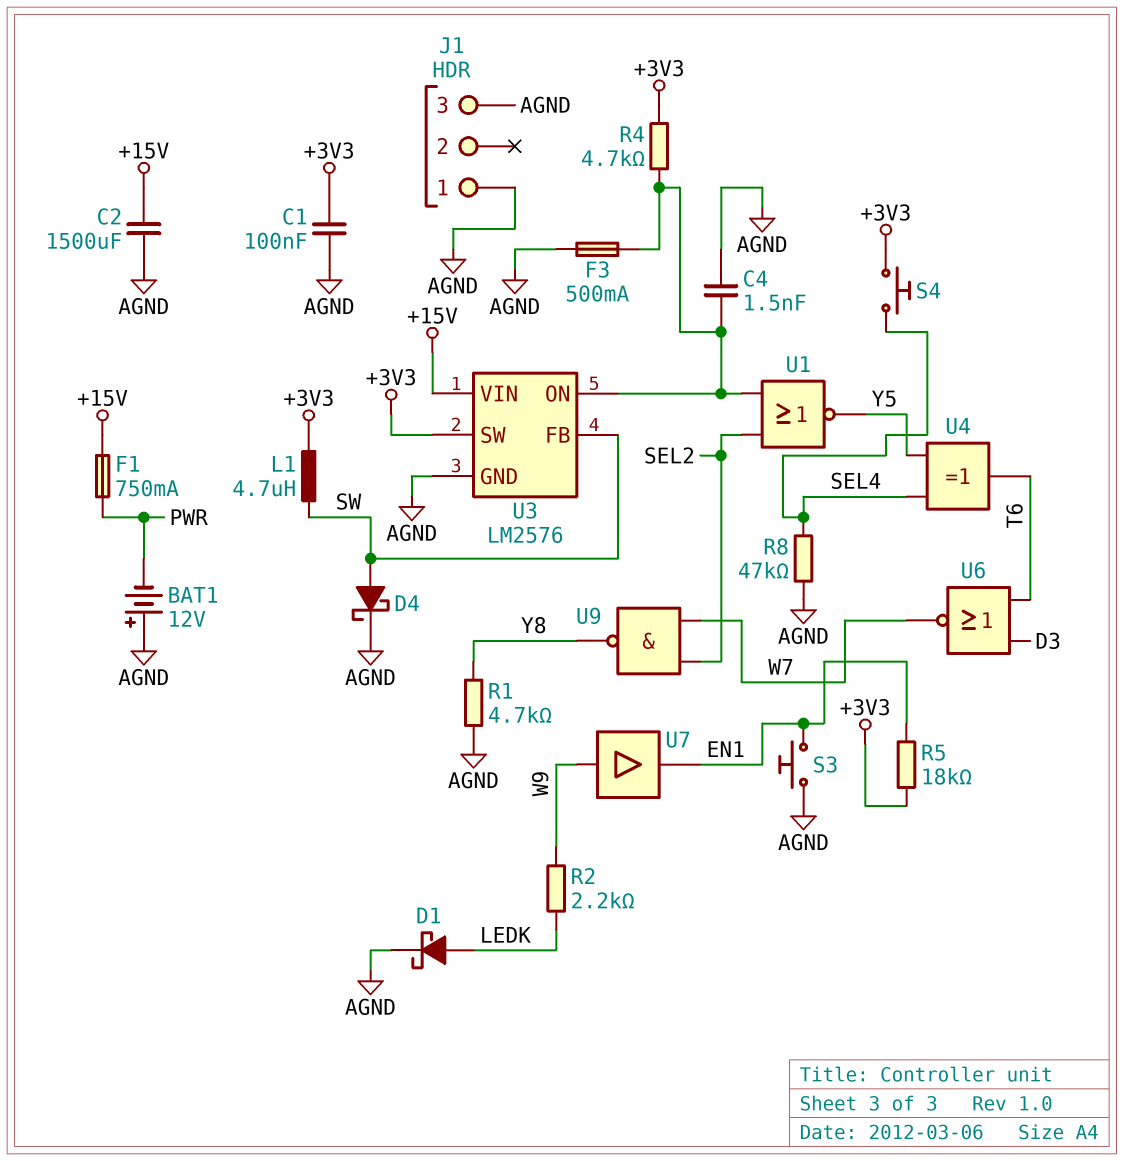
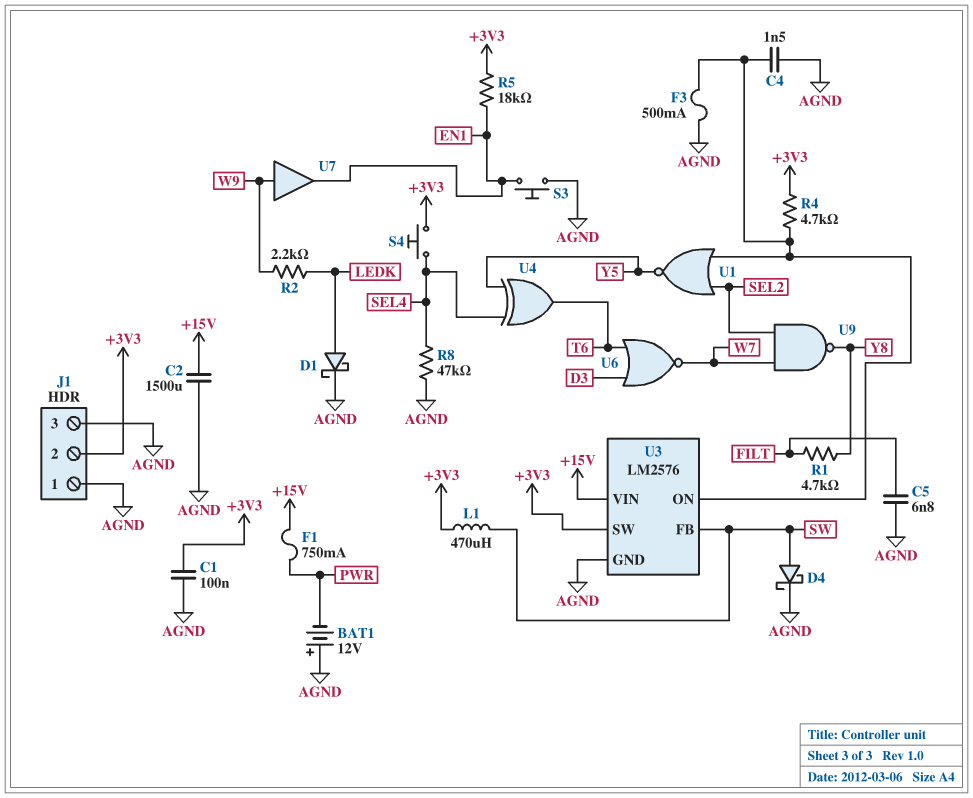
C5: none -> 6.8nF (AGND, FILT)
J1 pin 2: none -> +3V3
L1: 4.7uH (+3V3, SW) -> 470uH (+3V3, SW)
R1: 4.7k (AGND, Y8) -> 4.7k (FILT, Y8)

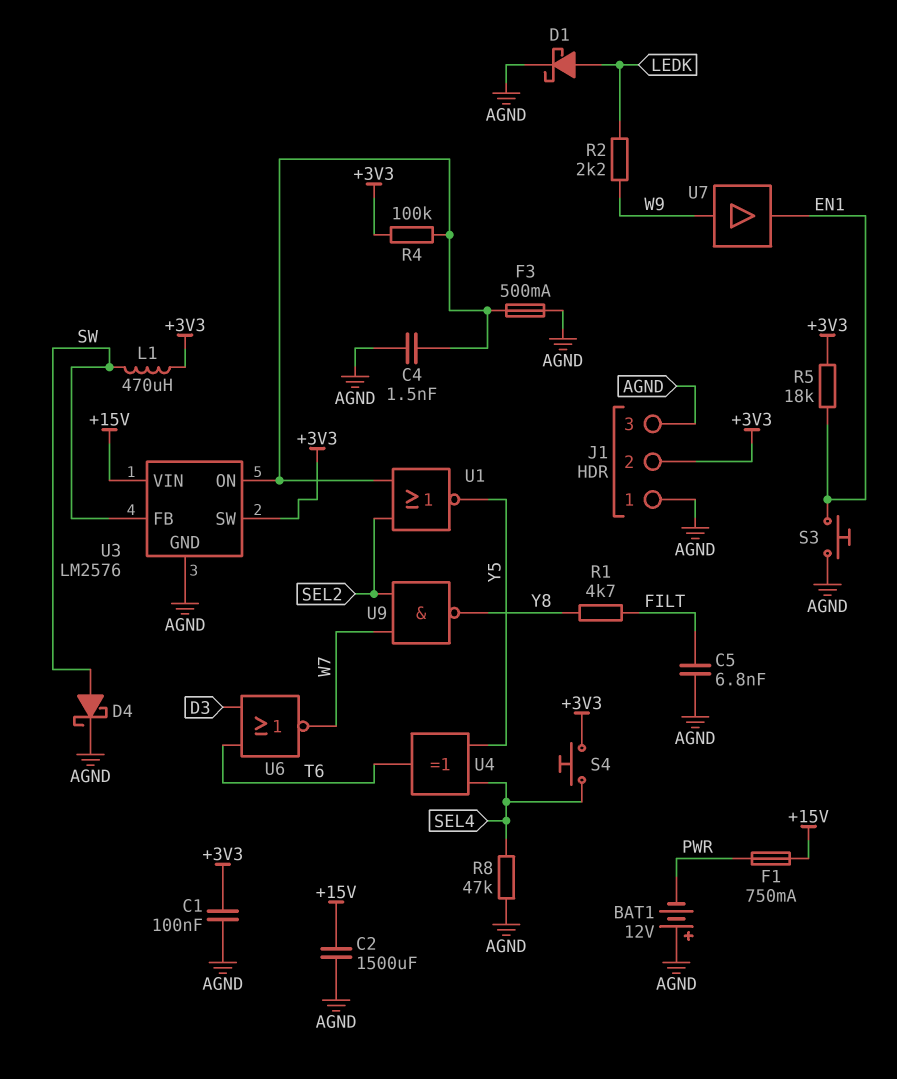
R4: 4.7k (+3V3, U3/ON) -> 100k (+3V3, U3/ON)

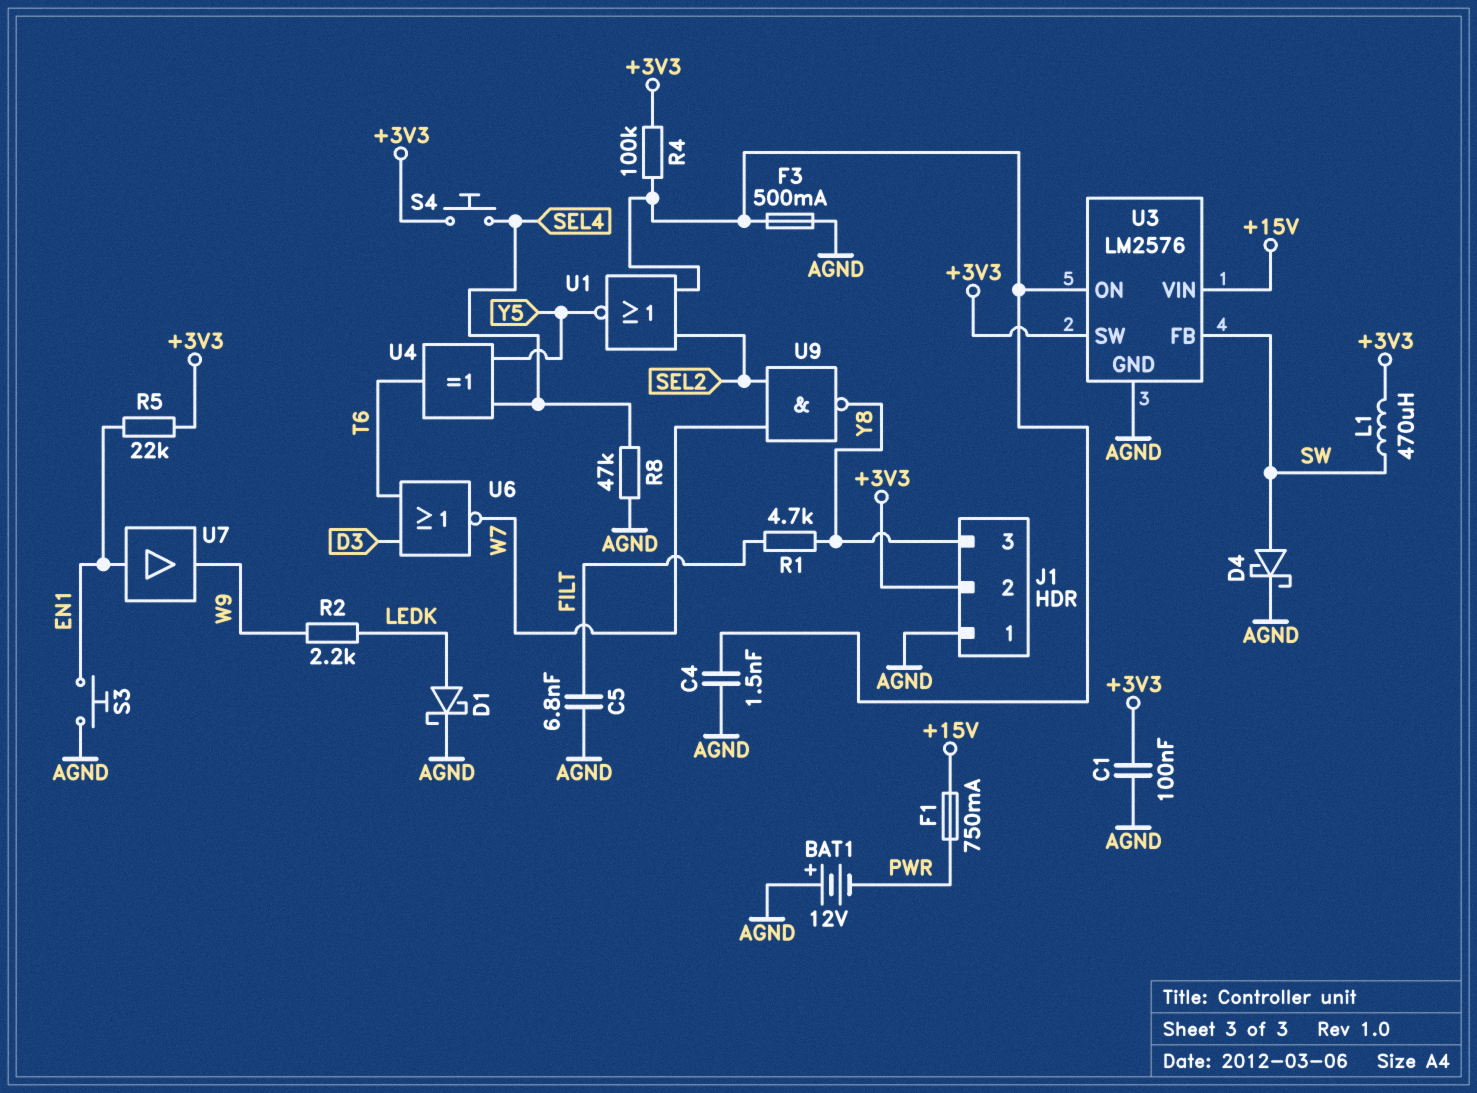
C2: 1500uF (+15V, AGND) -> none
J1 pin 3: AGND -> Y8
R5: 18k (+3V3, EN1) -> 22k (+3V3, EN1)
U7: buffer (in W9, out EN1) -> buffer (in EN1, out W9)

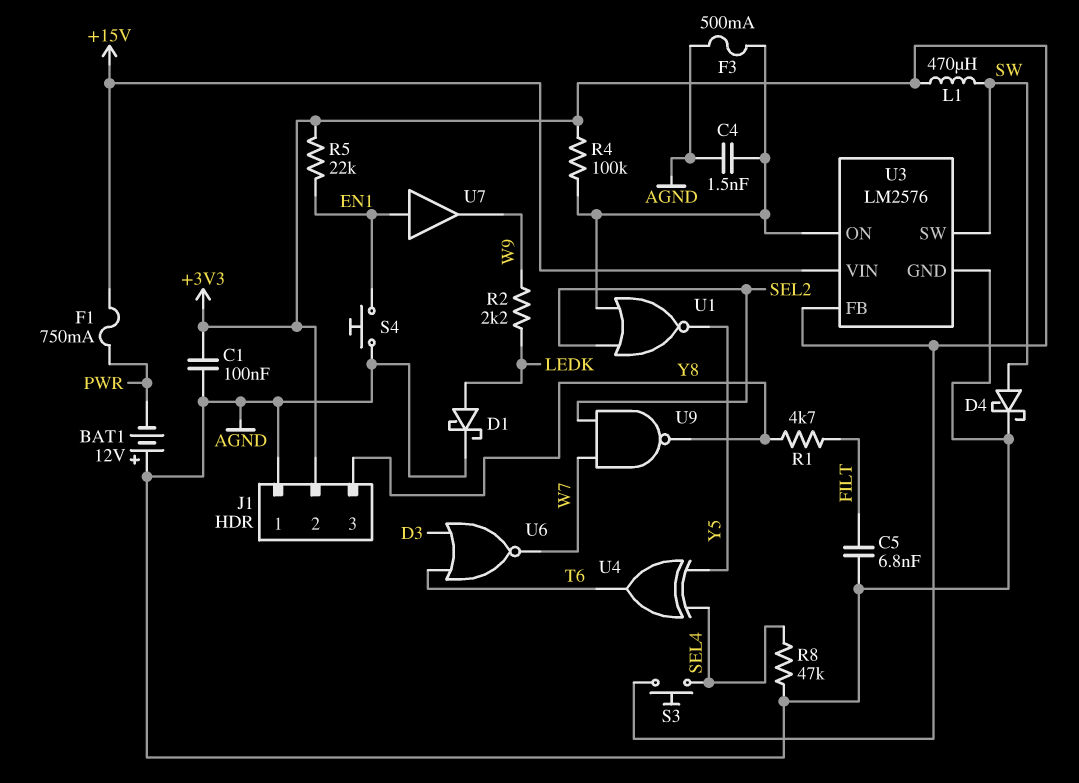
S3: button (AGND, EN1) -> button (+3V3, SEL4)
S4: button (+3V3, SEL4) -> button (AGND, EN1)
U3 pin FB: SW -> +3V3
U3 pin SW: +3V3 -> SW

